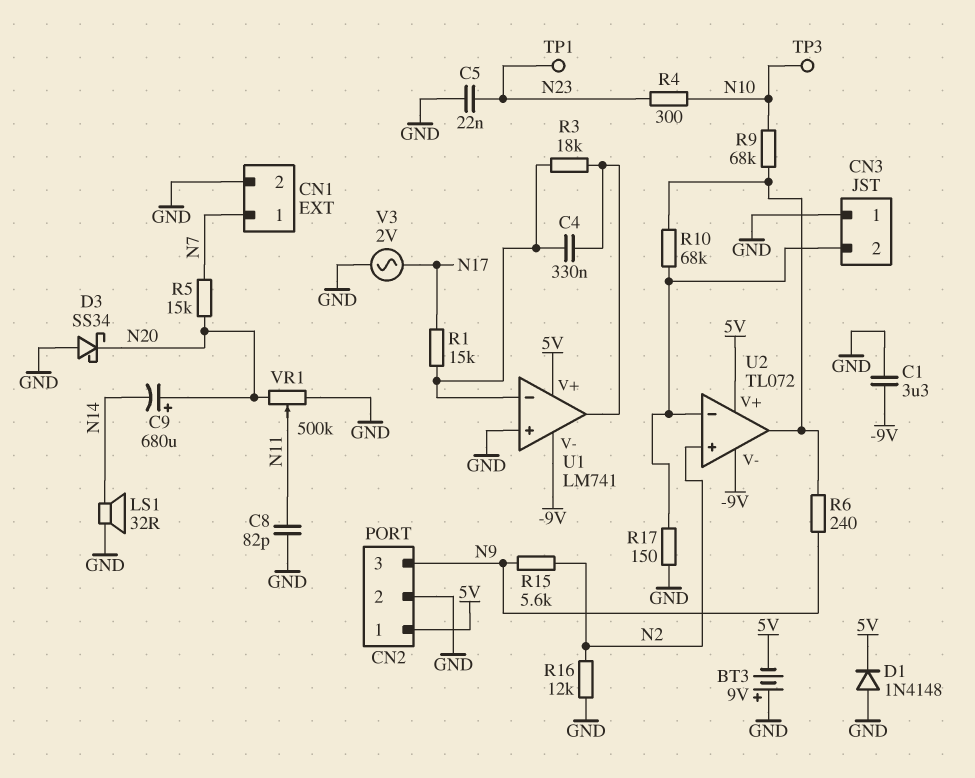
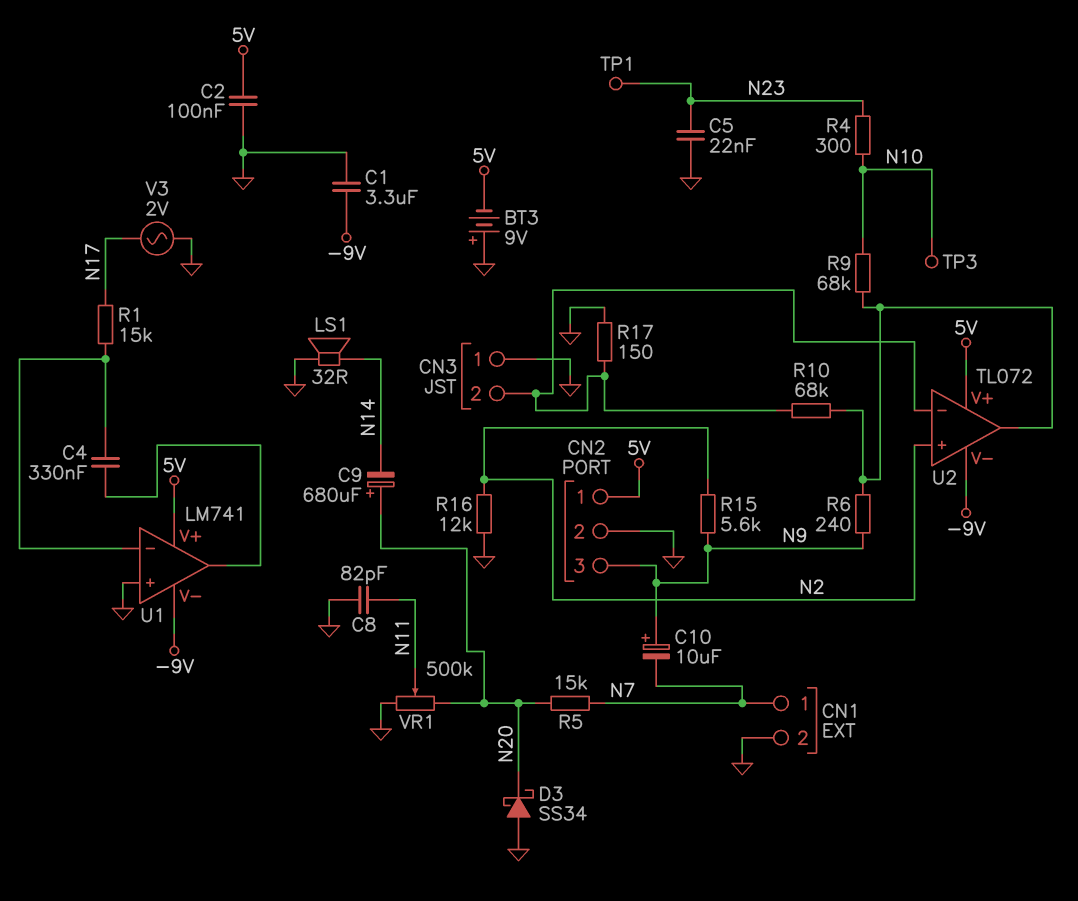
C2: none -> 100nF (5V, GND)
C10: none -> 10uF (plus N9, minus N7)
D1: diode 1N4148 (A GND, K 5V) -> none
R3: 18k (U1/in-, U1/out) -> none

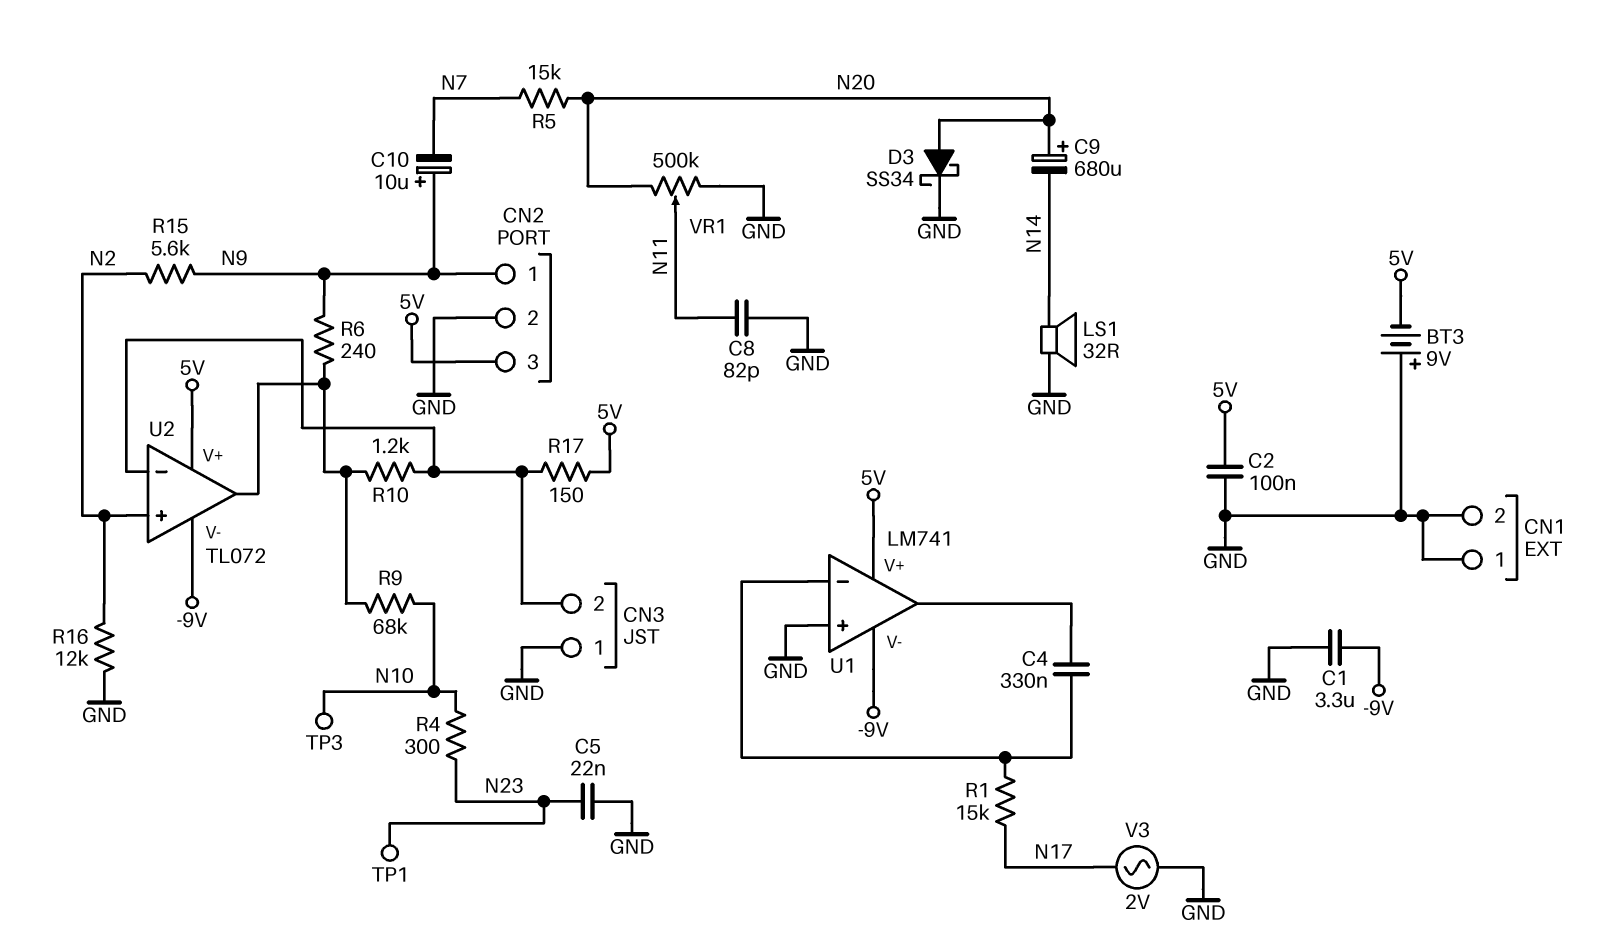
CN1 pin 1: N7 -> GND
CN2 pin 1: 5V -> N9
CN2 pin 3: N9 -> 5V
D3: schottky SS34 (A GND, K N20) -> schottky SS34 (A N20, K GND)
R10: 68k (CN3/2, U2/out) -> 1.2k (CN3/2, U2/out)
R17: 150 (CN3/2, GND) -> 150 (5V, CN3/2)

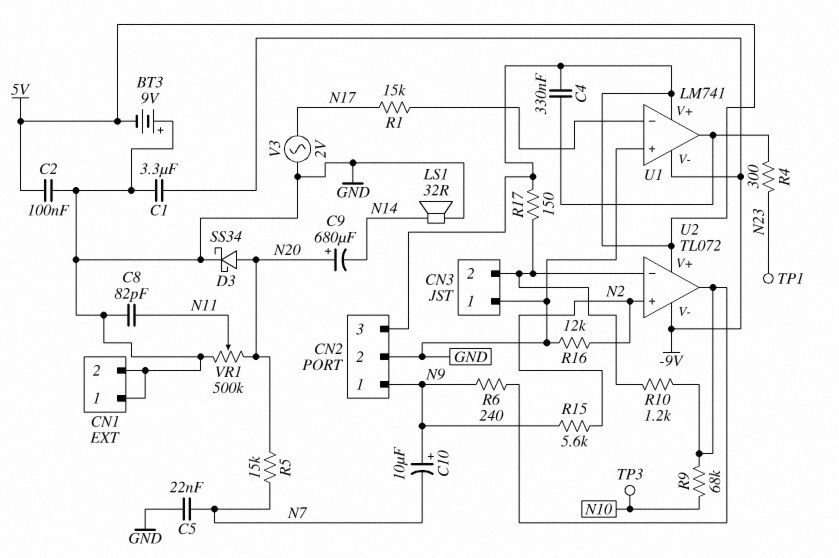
C4: 330nF (U1/in-, U1/out) -> 330nF (5V, U1/out)
C5: 22nF (GND, N23) -> 22nF (GND, N7)
R4: 300 (N10, N23) -> 300 (N23, U1/out)

